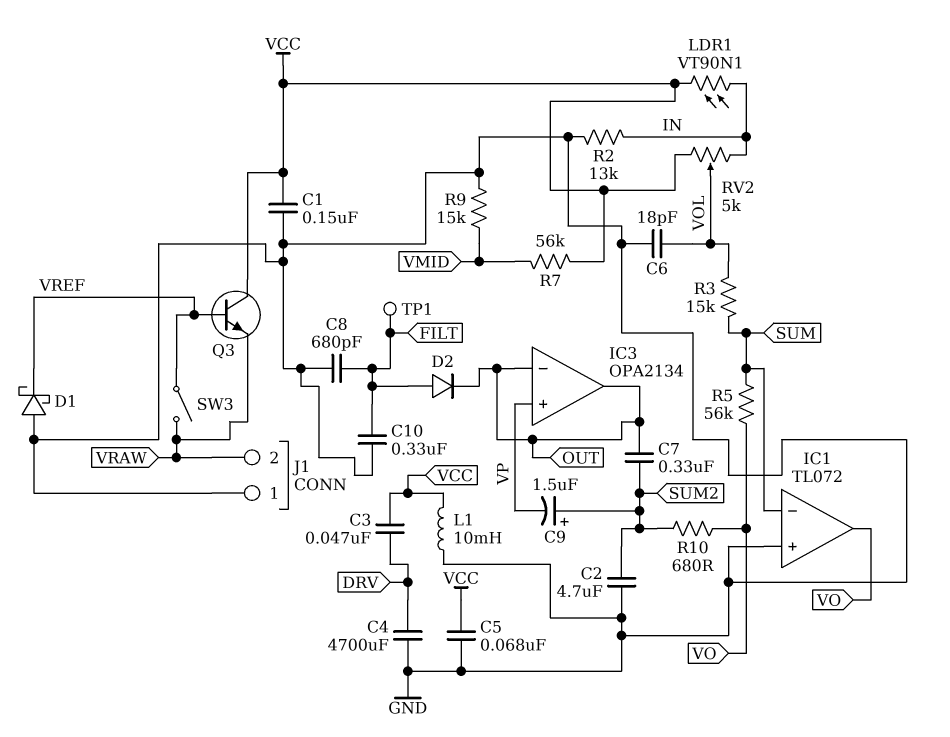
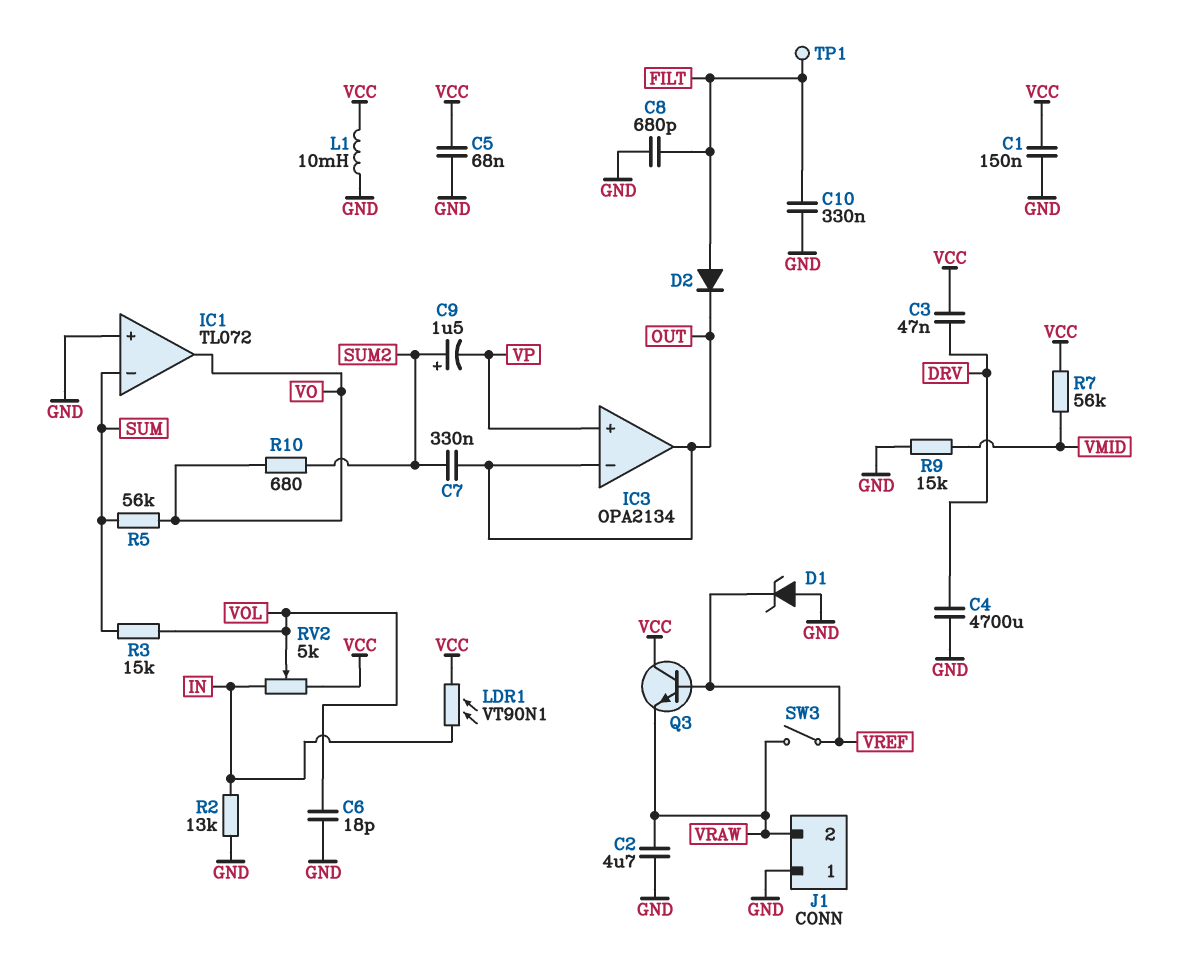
C2: 4.7uF (GND, SUM2) -> 4.7uF (GND, VRAW)
D1: schottky (A GND, K VREF) -> zener (A GND, K VREF)

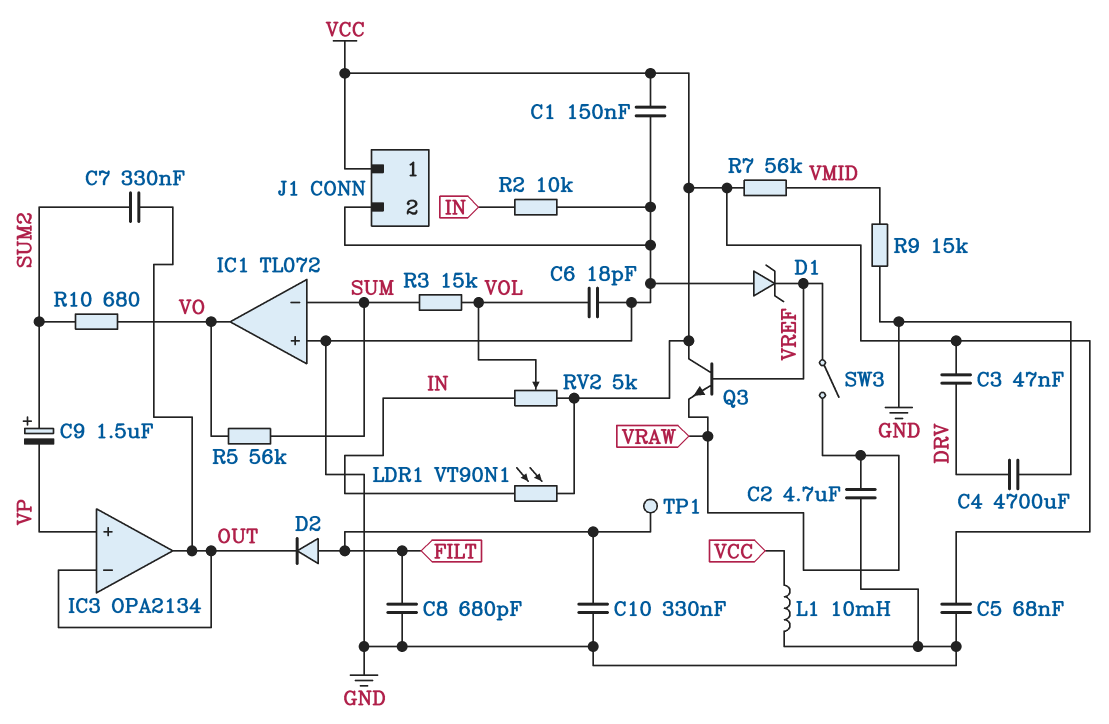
J1 pin 1: GND -> VCC
J1 pin 2: VRAW -> GND
R2: 13k (GND, IN) -> 10k (GND, IN)

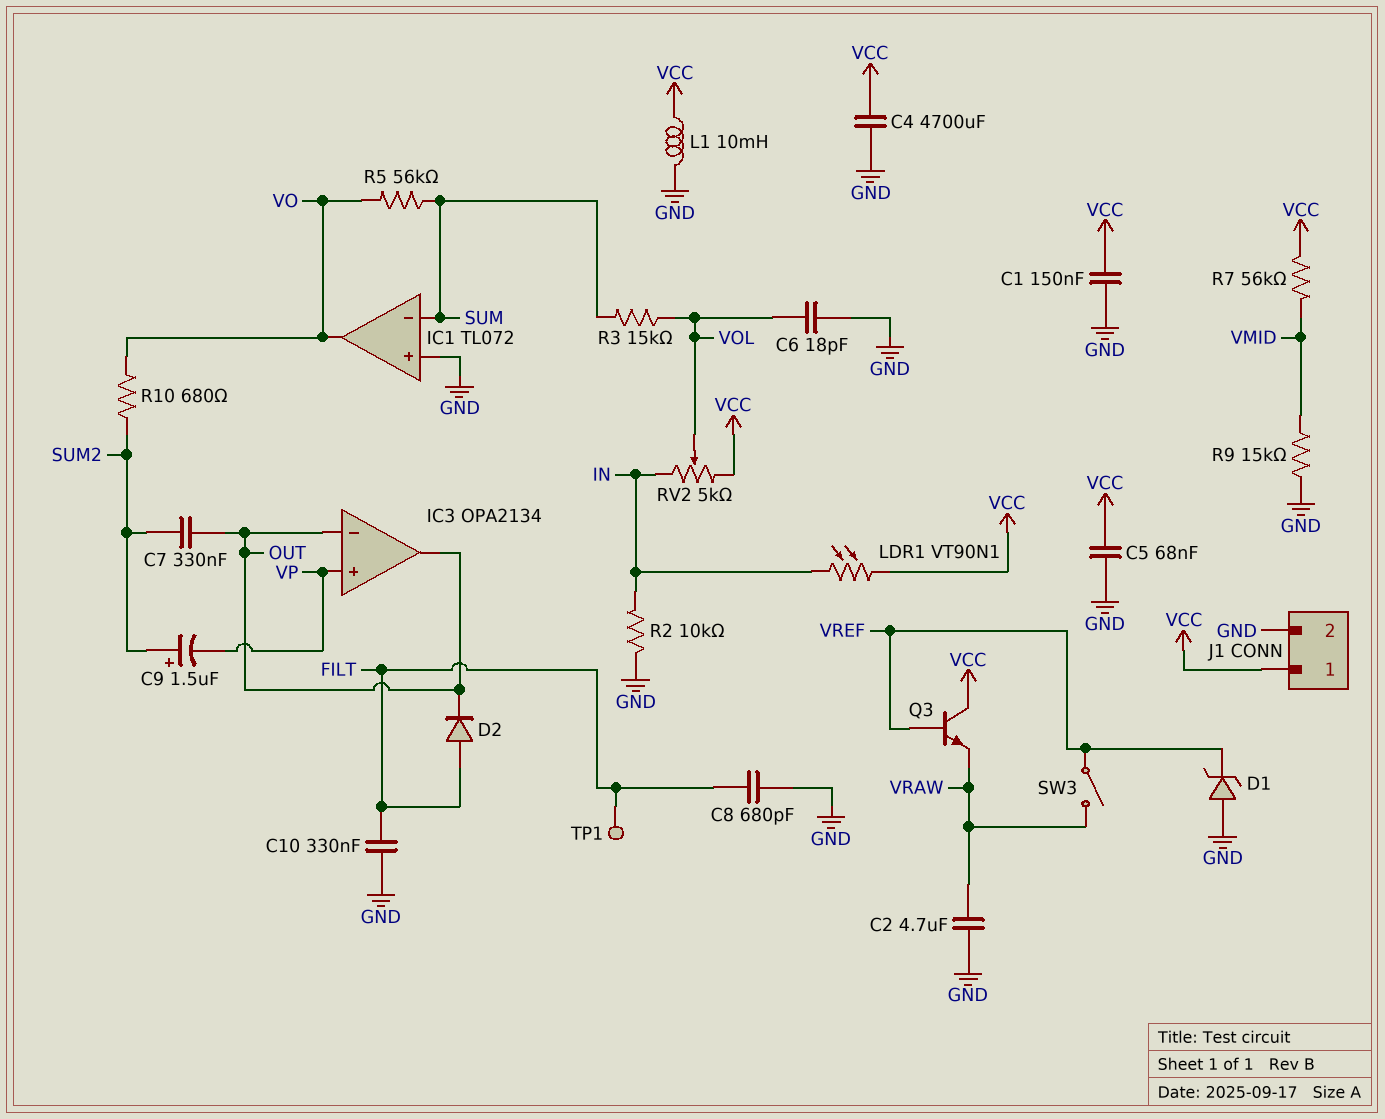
C3: 47nF (DRV, VCC) -> none
C4: 4700uF (DRV, GND) -> 4700uF (GND, VCC)

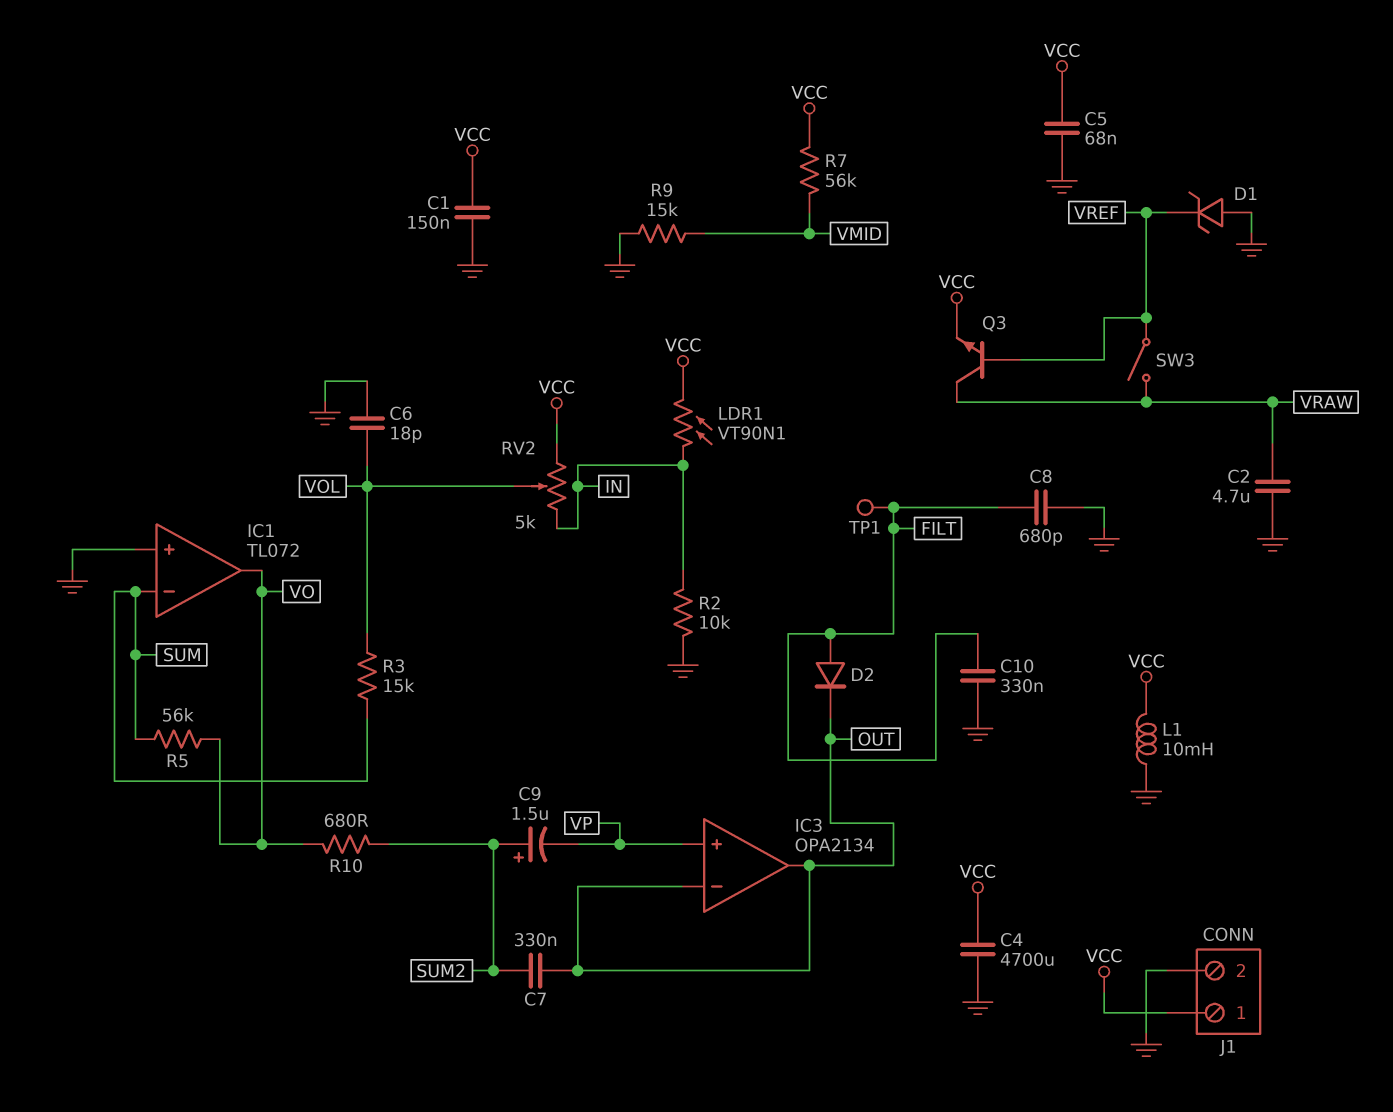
Q3: NPN (B VREF, C VCC, E VRAW) -> NPN (B VREF, C VRAW, E VCC)

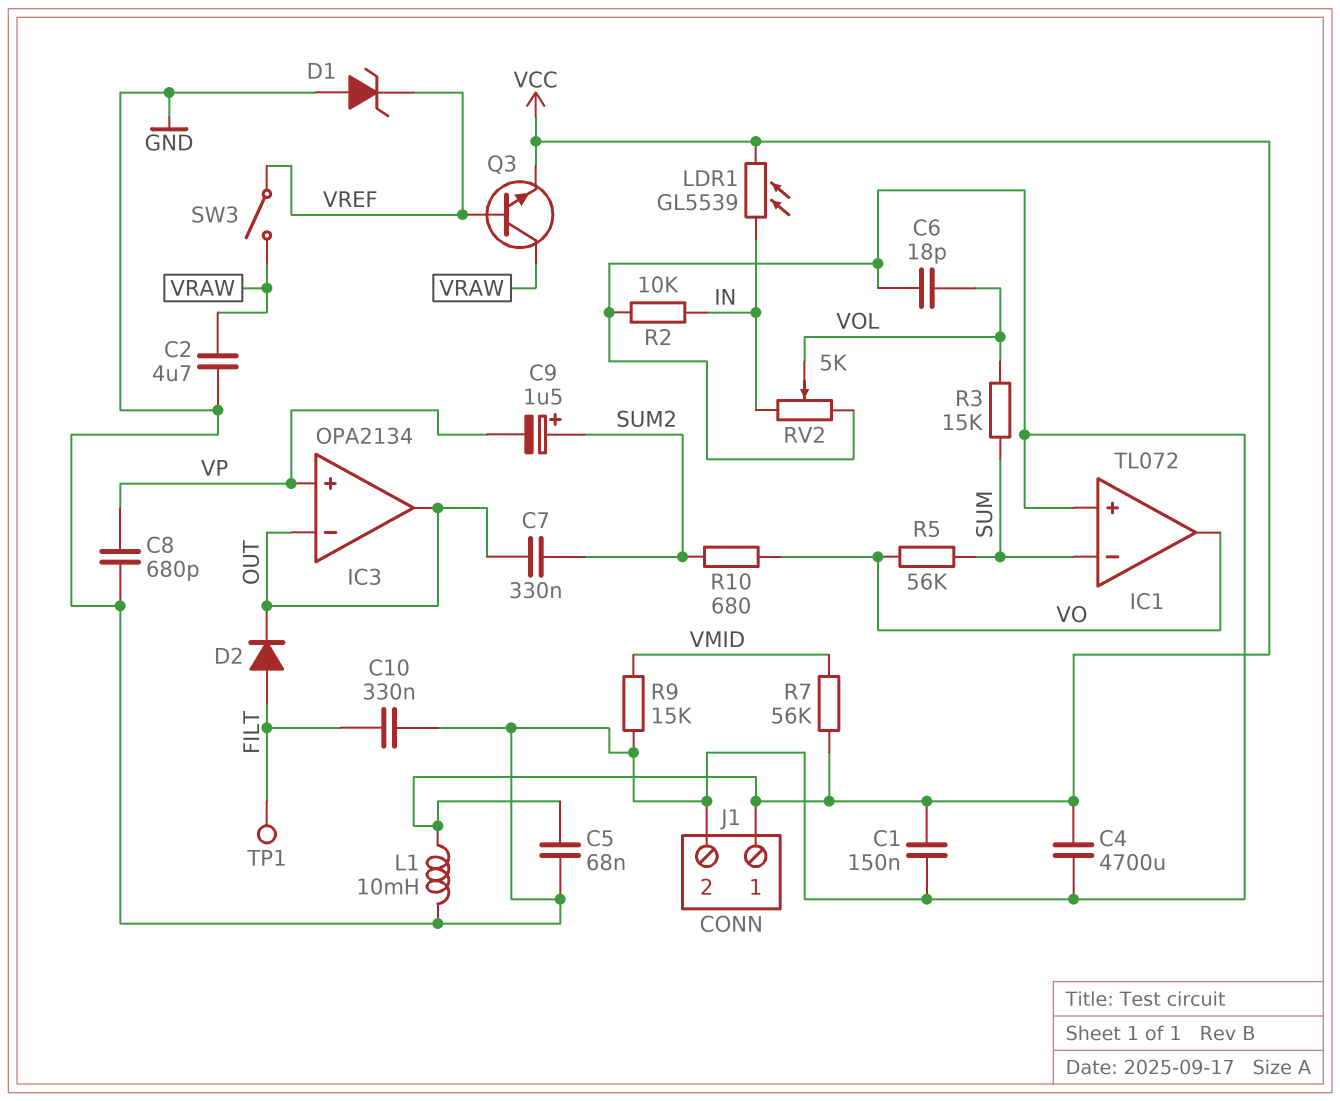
C8: 680pF (FILT, GND) -> 680pF (GND, VP)
LDR1: VT90N1 (IN, VCC) -> GL5539 (IN, VCC)
RV2: 5k (IN, VCC, wiper VOL) -> 5k (GND, IN, wiper VOL)

